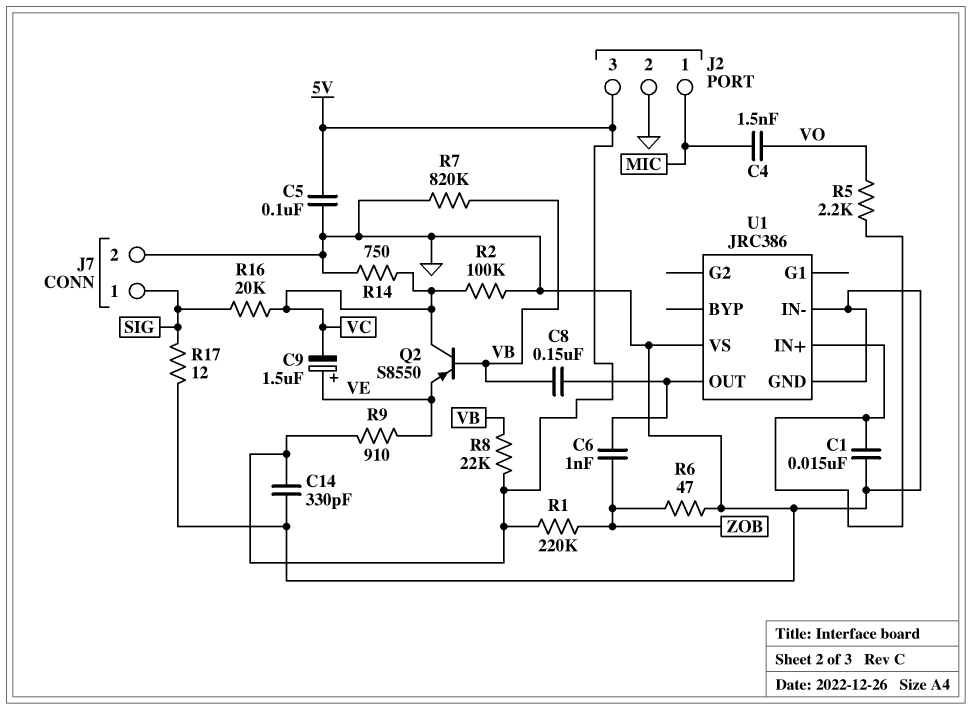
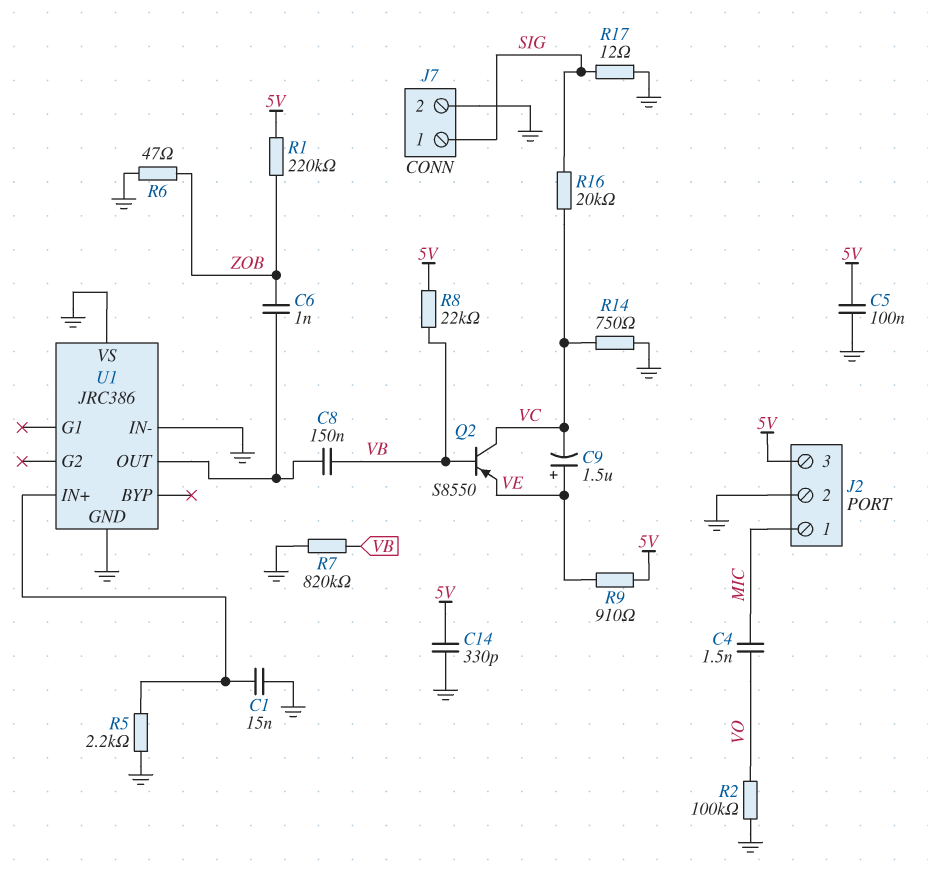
R2: 100k (GND, VC) -> 100k (GND, VO)
R5: 2.2k (U1/IN+, VO) -> 2.2k (GND, U1/IN+)

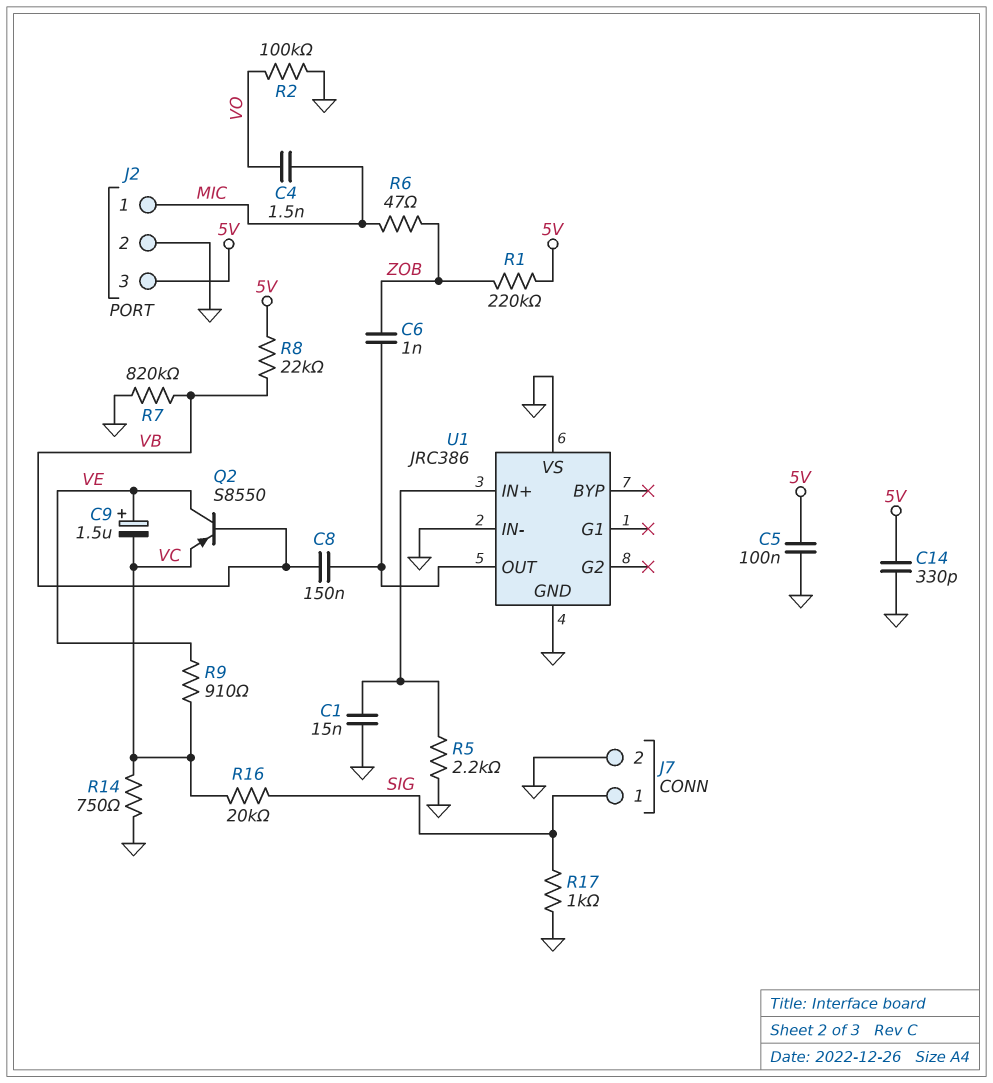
Q2: PNP S8550 (B VB, C VC, E VE) -> PNP S8550 (B VB, C VE, E VC)
R6: 47 (GND, ZOB) -> 47 (MIC, ZOB)
R9: 910 (5V, VE) -> 910 (VC, VE)
R17: 12 (GND, SIG) -> 1k (GND, SIG)

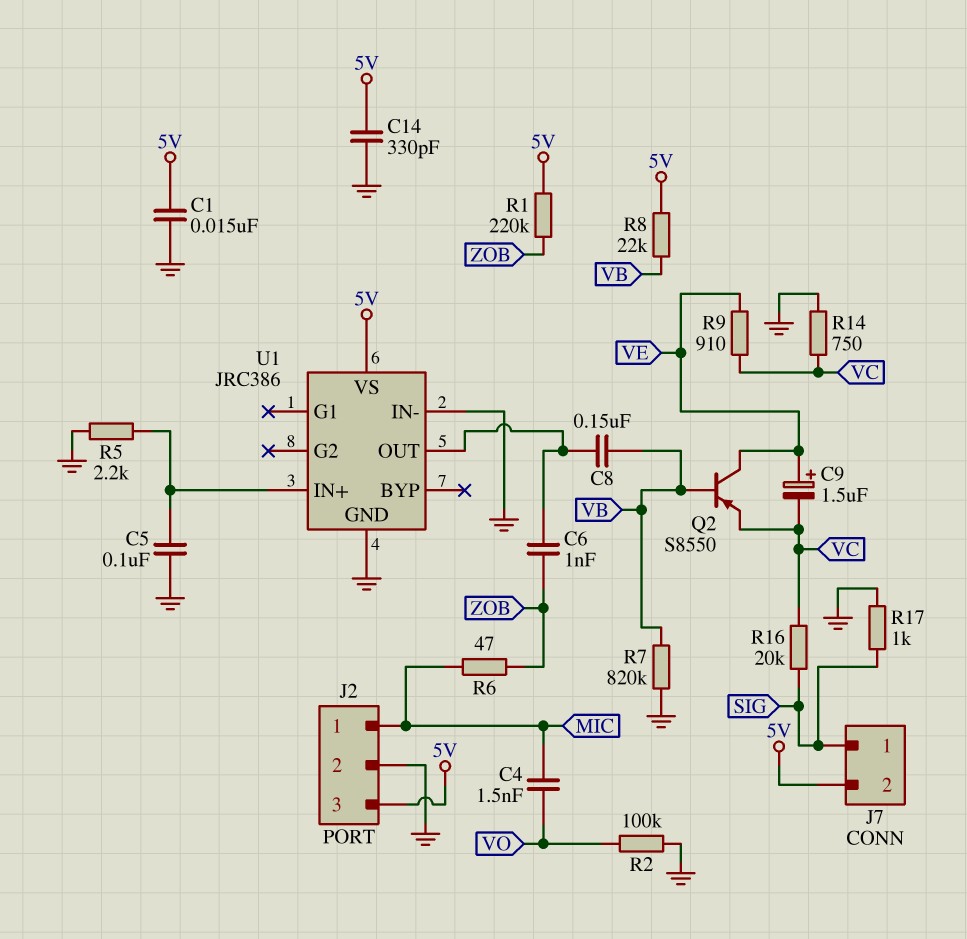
C1: 15nF (GND, U1/IN+) -> 15nF (5V, GND)
C5: 100nF (5V, GND) -> 100nF (GND, U1/IN+)
J7 pin 2: GND -> 5V
U1 pin VS: GND -> 5V

